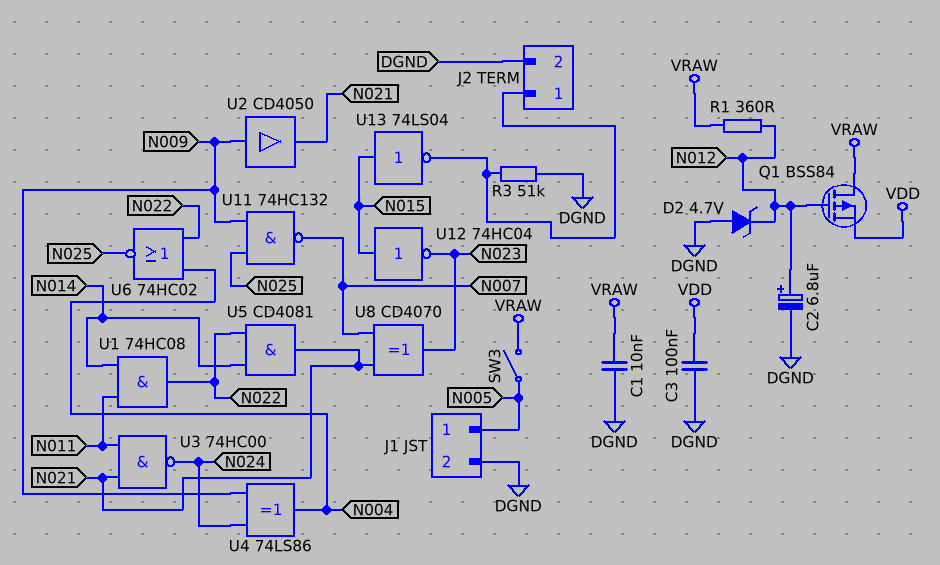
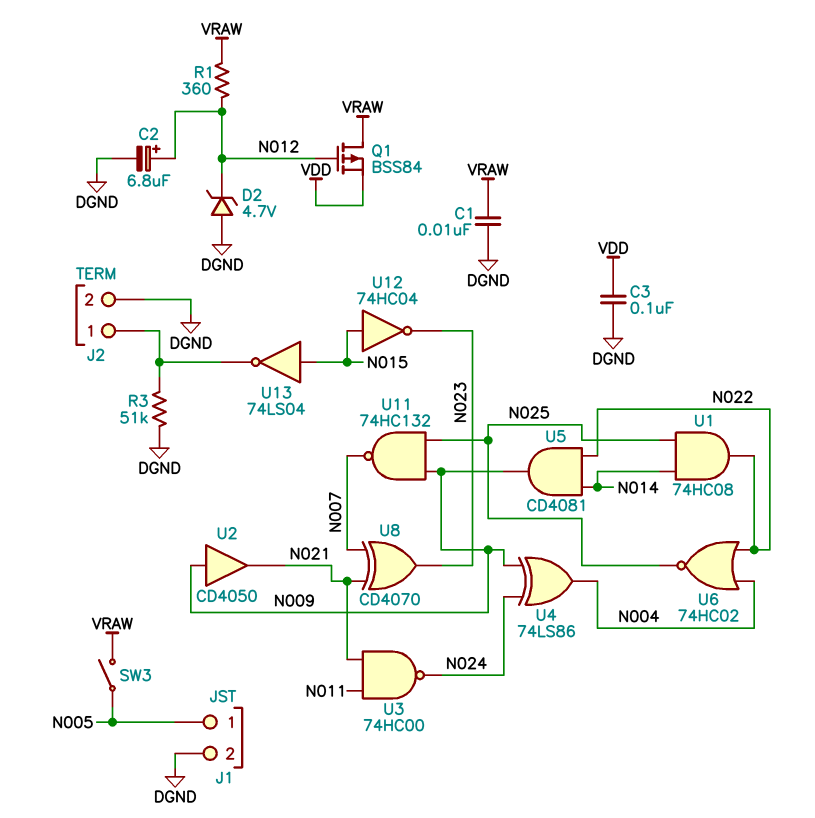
U1: AND 74HC08 (in N011, in N014, out N022) -> AND 74HC08 (in N014, in N025, out N022)
U5: AND CD4081 (in N014, in N022, out N021) -> AND CD4081 (in N014, in N022, out N009)

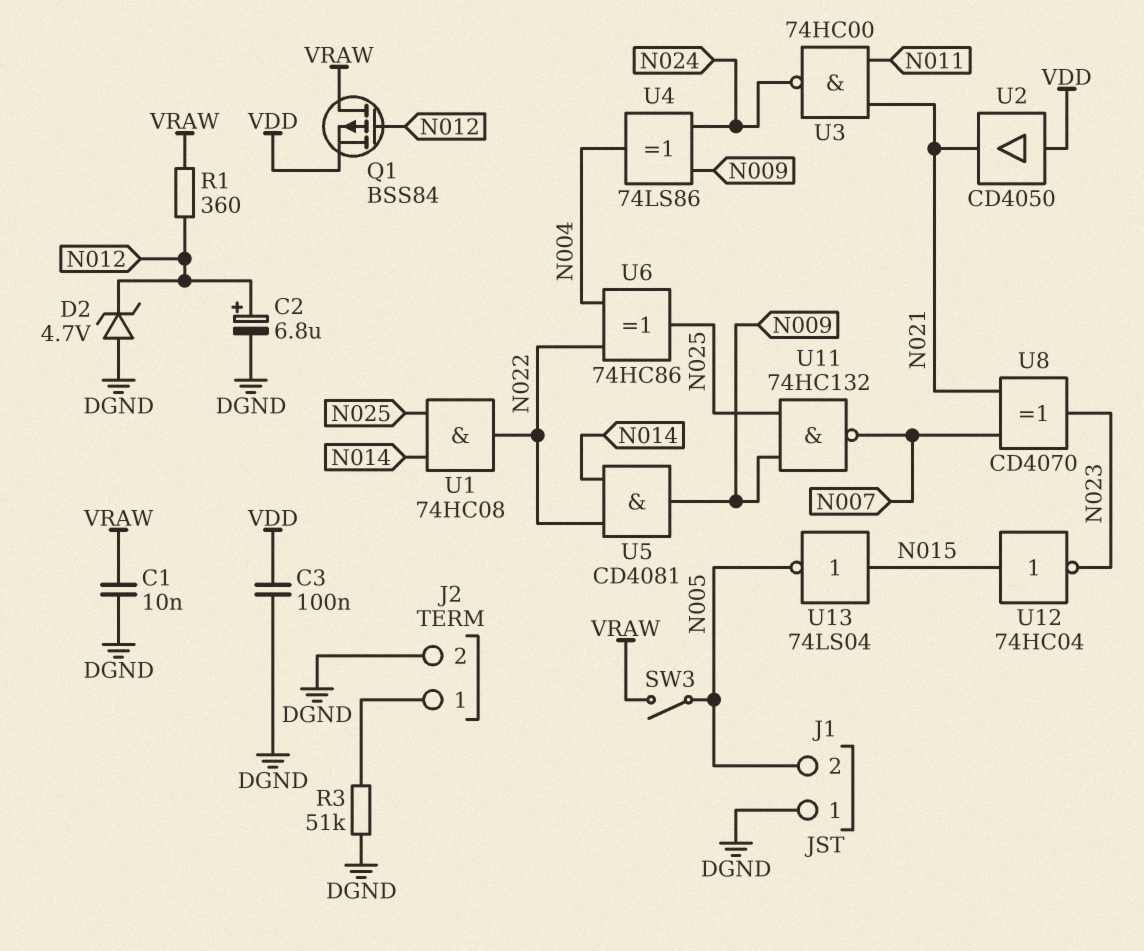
J1 pin 1: N005 -> DGND
J1 pin 2: DGND -> N005
U2: buffer CD4050 (in N009, out N021) -> buffer CD4050 (in VDD, out N021)
U6: NOR 74HC02 (in N004, in N022, out N025) -> XOR 74HC86 (in N004, in N022, out N025)
U13: NOT 74LS04 (in N015, out J2/1) -> NOT 74LS04 (in N015, out N005)

